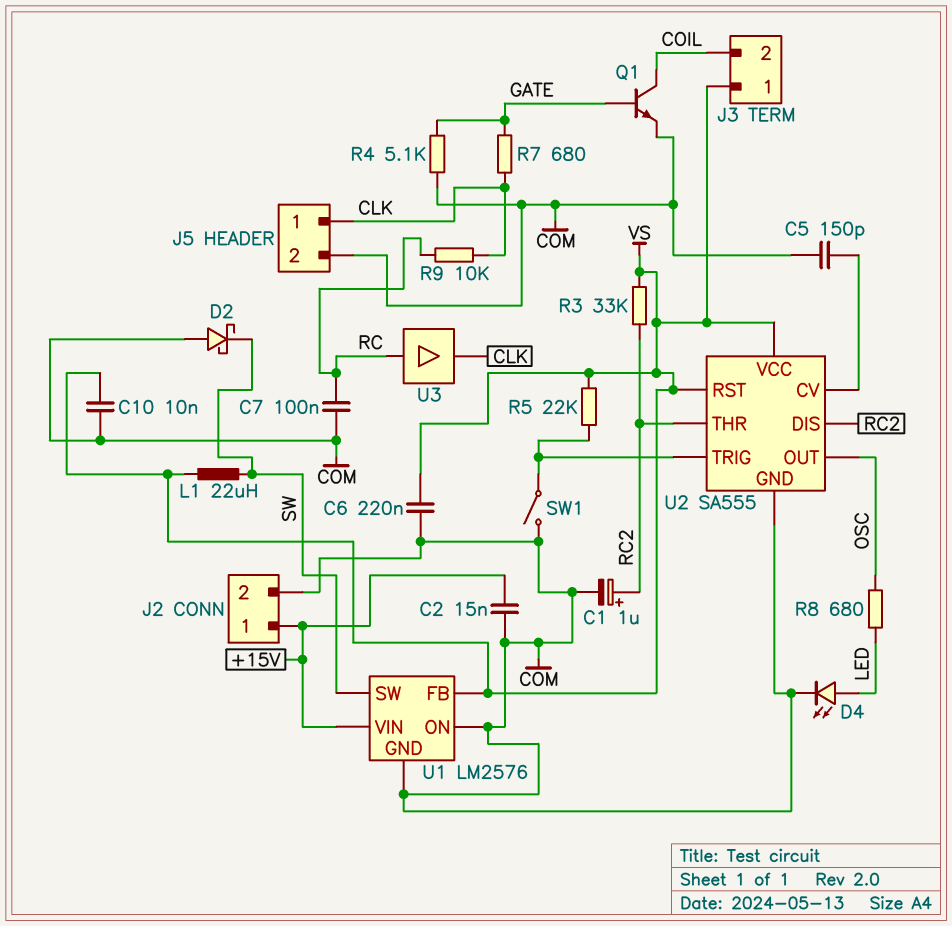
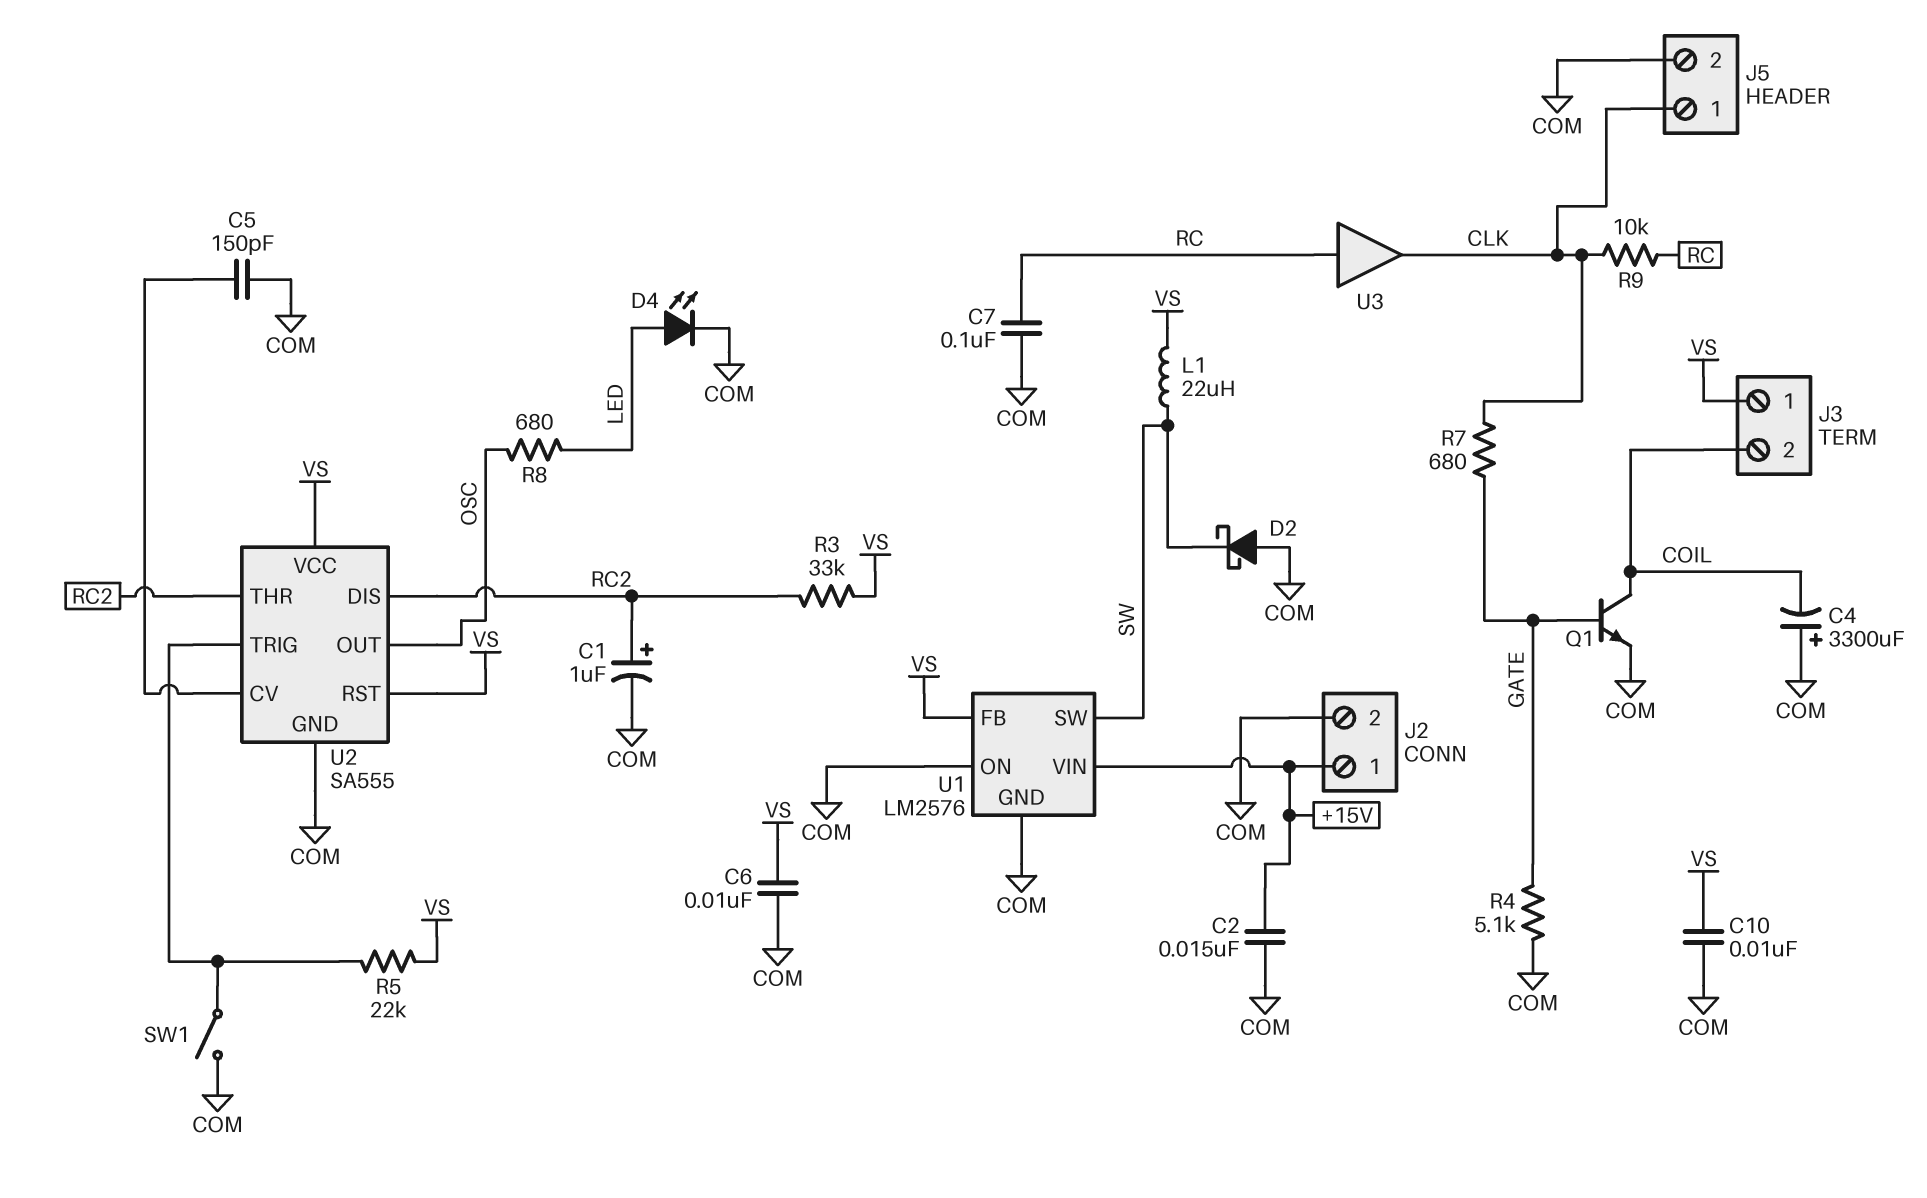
C4: none -> 3300uF (plus COM, minus COIL)
C6: 220nF (COM, VS) -> 10nF (COM, VS)

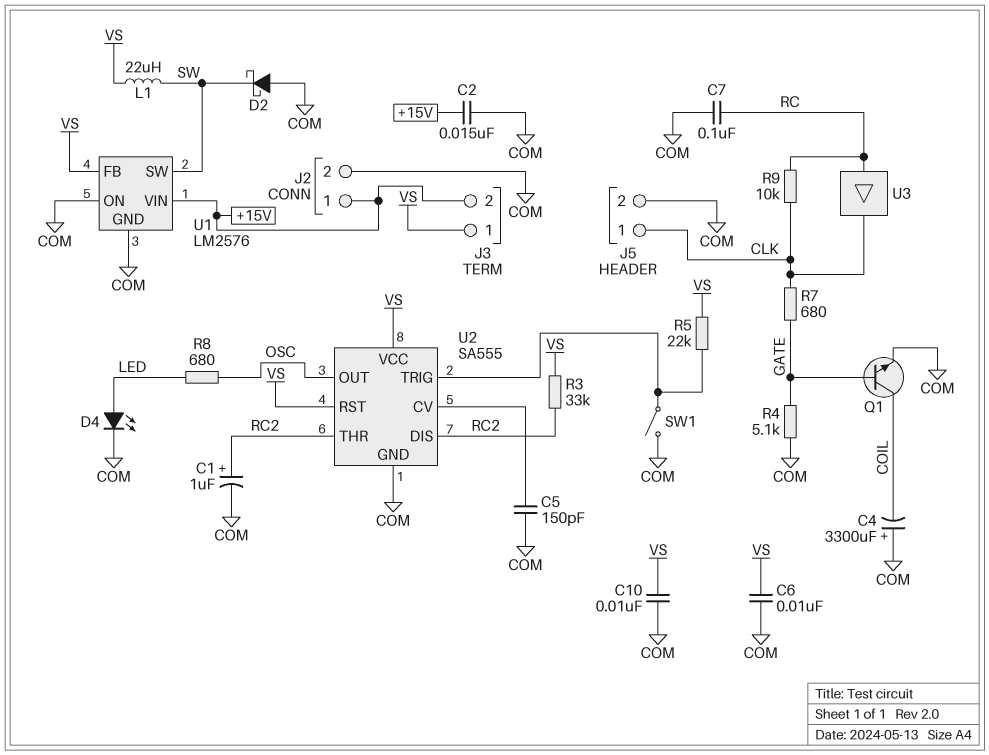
J3 pin 2: COIL -> +15V

